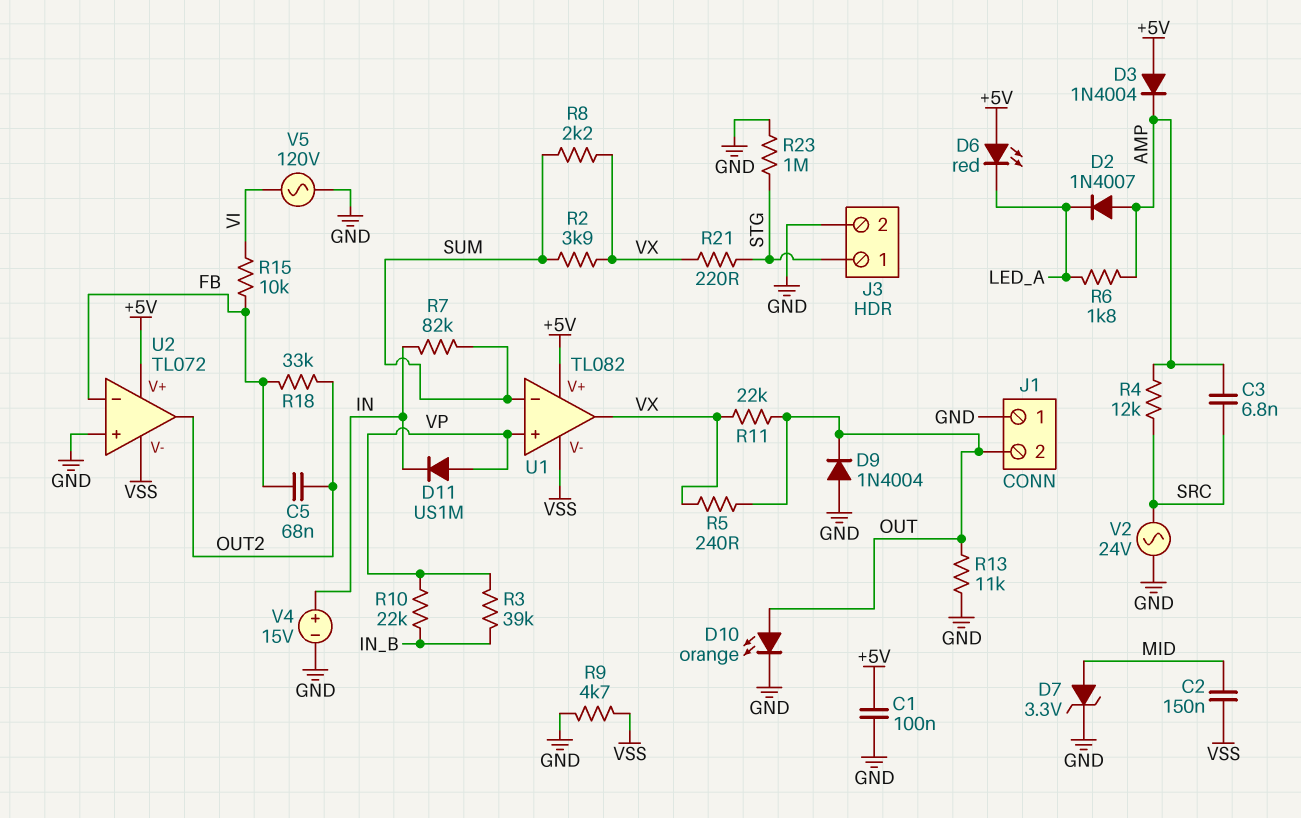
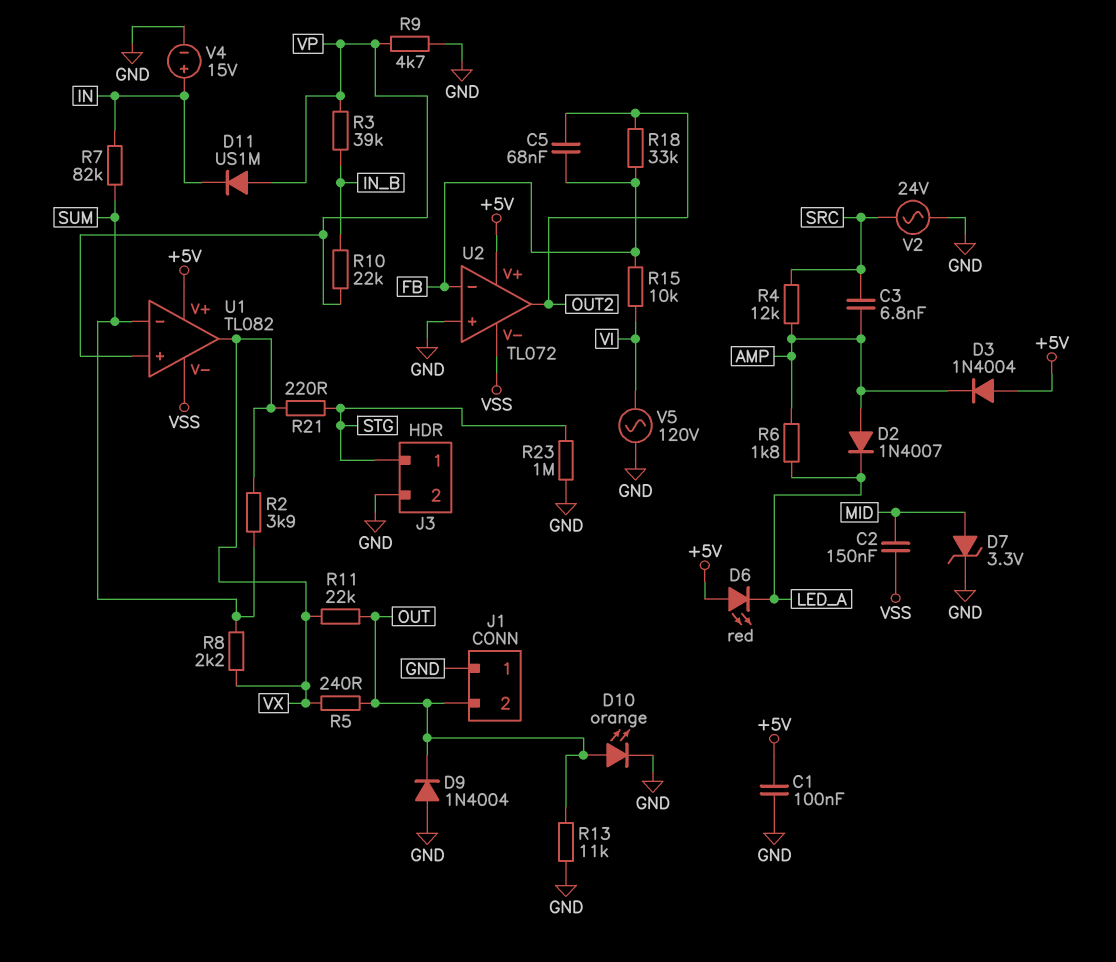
R9: 4.7k (GND, VSS) -> 4.7k (GND, VP)

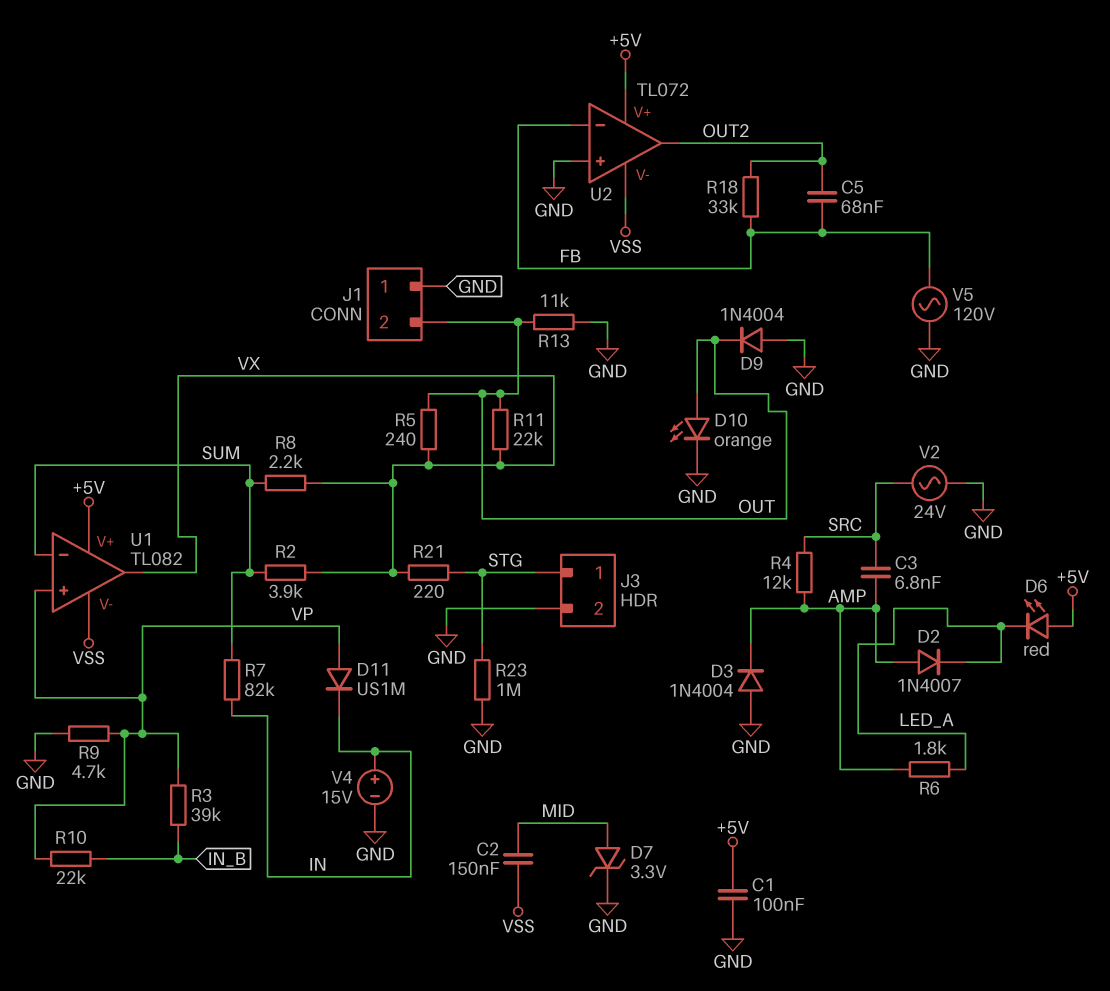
D3: diode 1N4004 (A +5V, K AMP) -> diode 1N4004 (A GND, K AMP)
R15: 10k (FB, VI) -> none
V5: AC 120V (GND, VI) -> AC 120V (FB, GND)

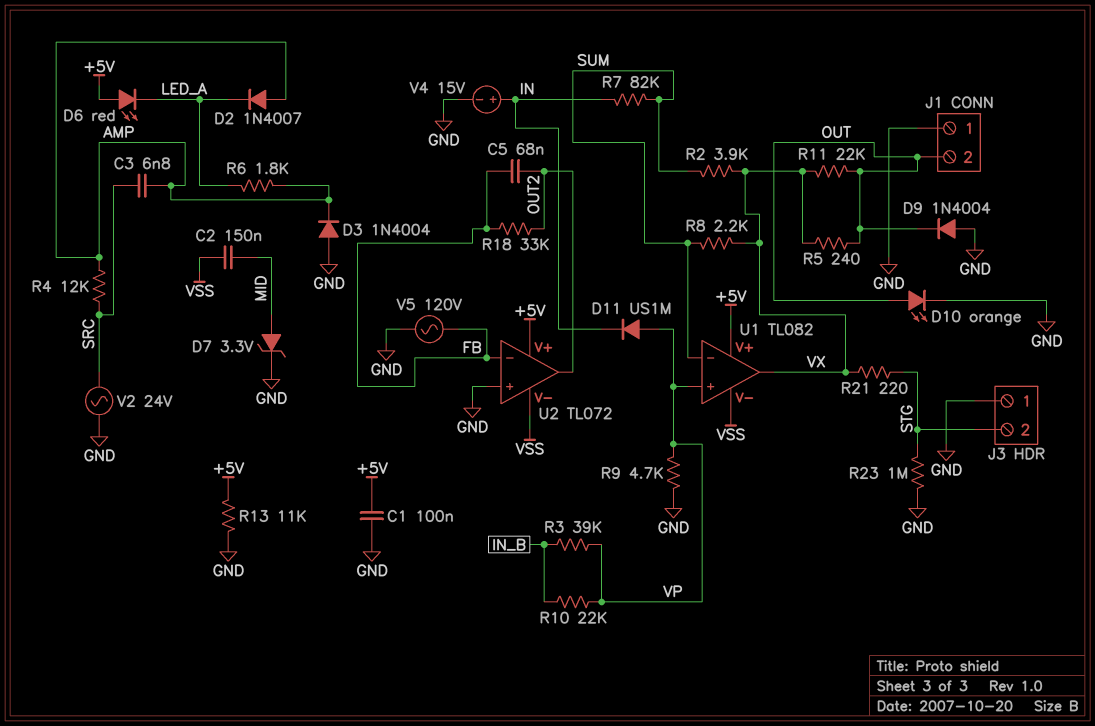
J3 pin 1: STG -> GND
J3 pin 2: GND -> STG
R13: 11k (GND, OUT) -> 11k (+5V, GND)

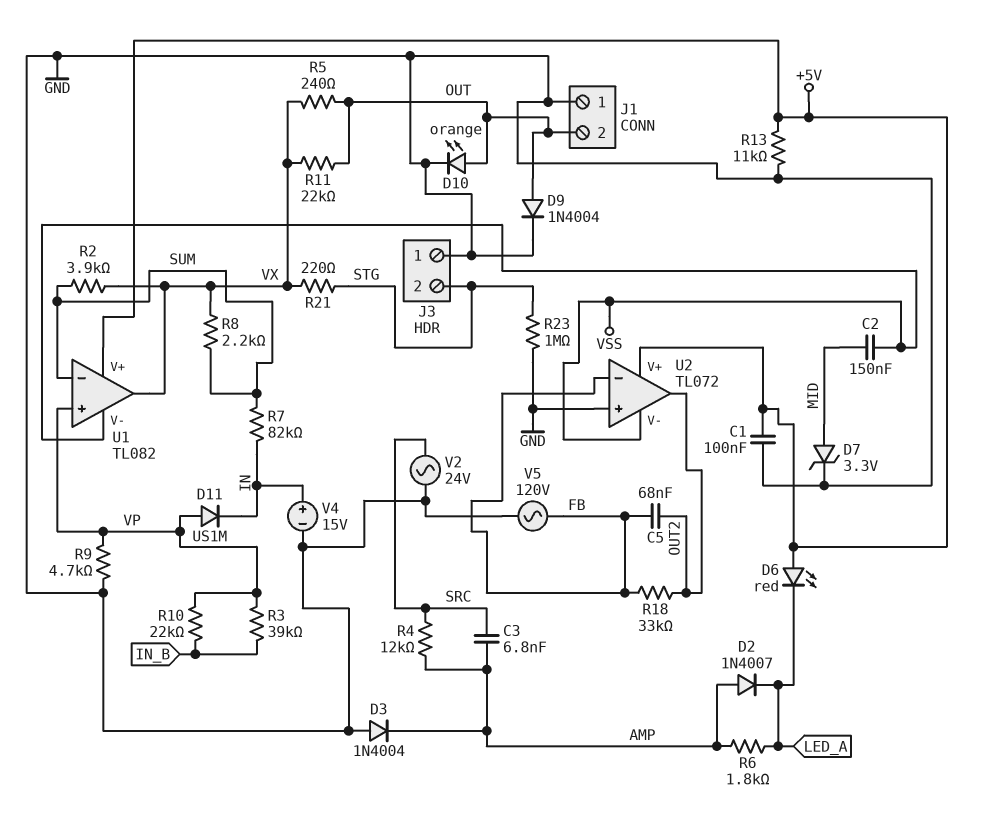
D9: diode 1N4004 (A GND, K OUT) -> diode 1N4004 (A OUT, K GND)

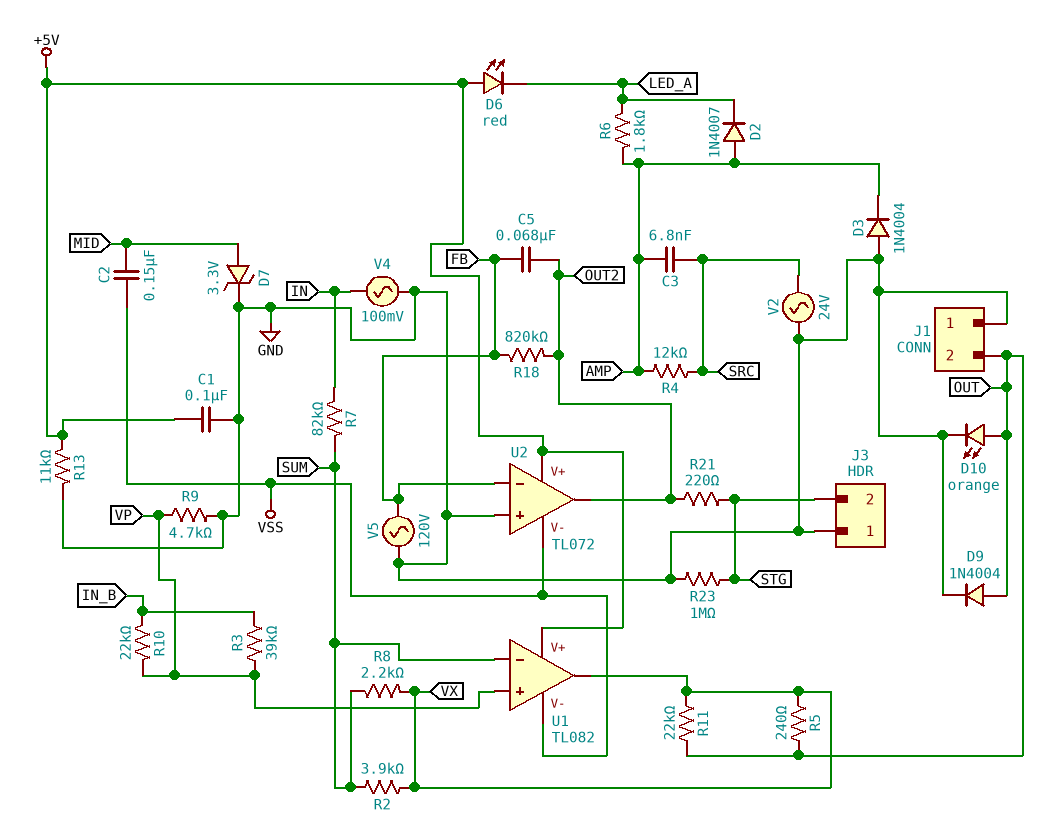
D11: diode US1M (A VP, K IN) -> none
R18: 33k (FB, OUT2) -> 820k (FB, OUT2)
R21: 220 (STG, VX) -> 220 (OUT2, STG)
V4: 15V (plus IN, minus GND) -> AC 100mV (GND, IN)

